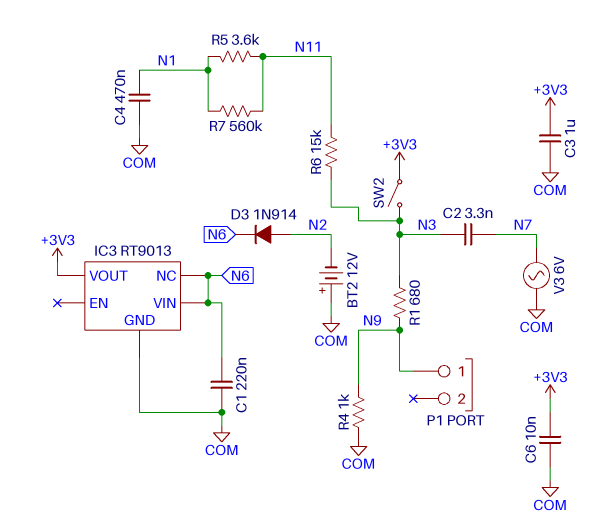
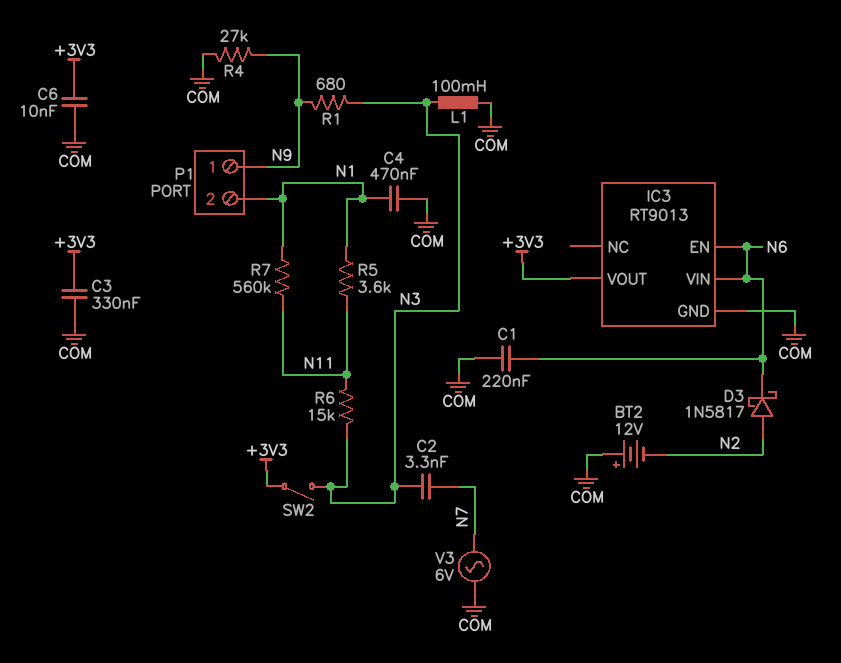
C3: 1uF (+3V3, COM) -> 330nF (+3V3, COM)
D3: diode 1N914 (A N2, K N6) -> schottky 1N5817 (A N2, K N6)
IC3 pin EN: none -> N6
IC3 pin NC: N6 -> none
L1: none -> 100mH (COM, N3)
P1 pin 2: none -> N1
R4: 1k (COM, N9) -> 27k (COM, N9)

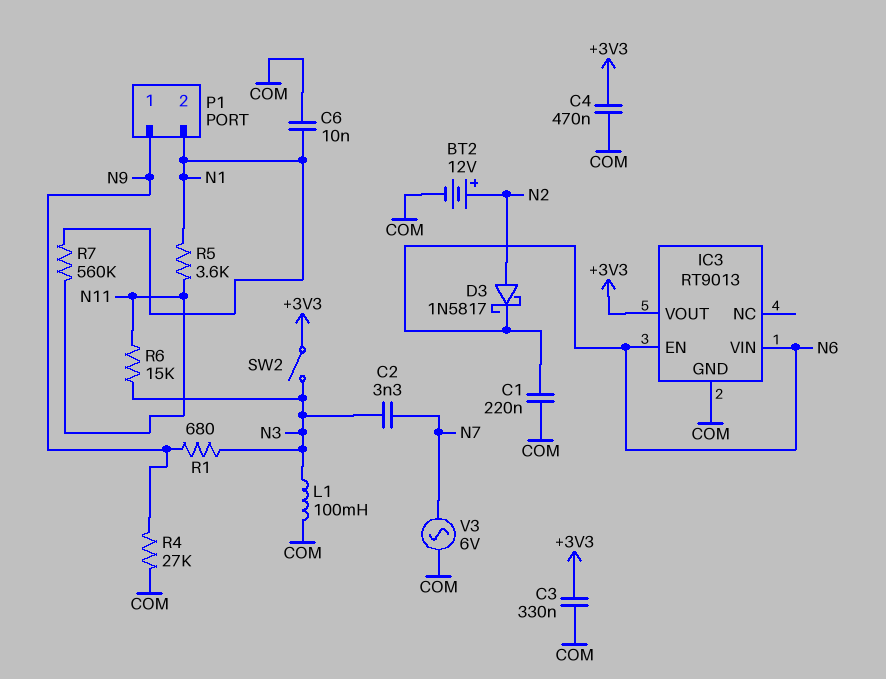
BT2: 12V (plus COM, minus N2) -> 12V (plus N2, minus COM)
C4: 470nF (COM, N1) -> 470nF (+3V3, COM)
C6: 10nF (+3V3, COM) -> 10nF (COM, N1)

